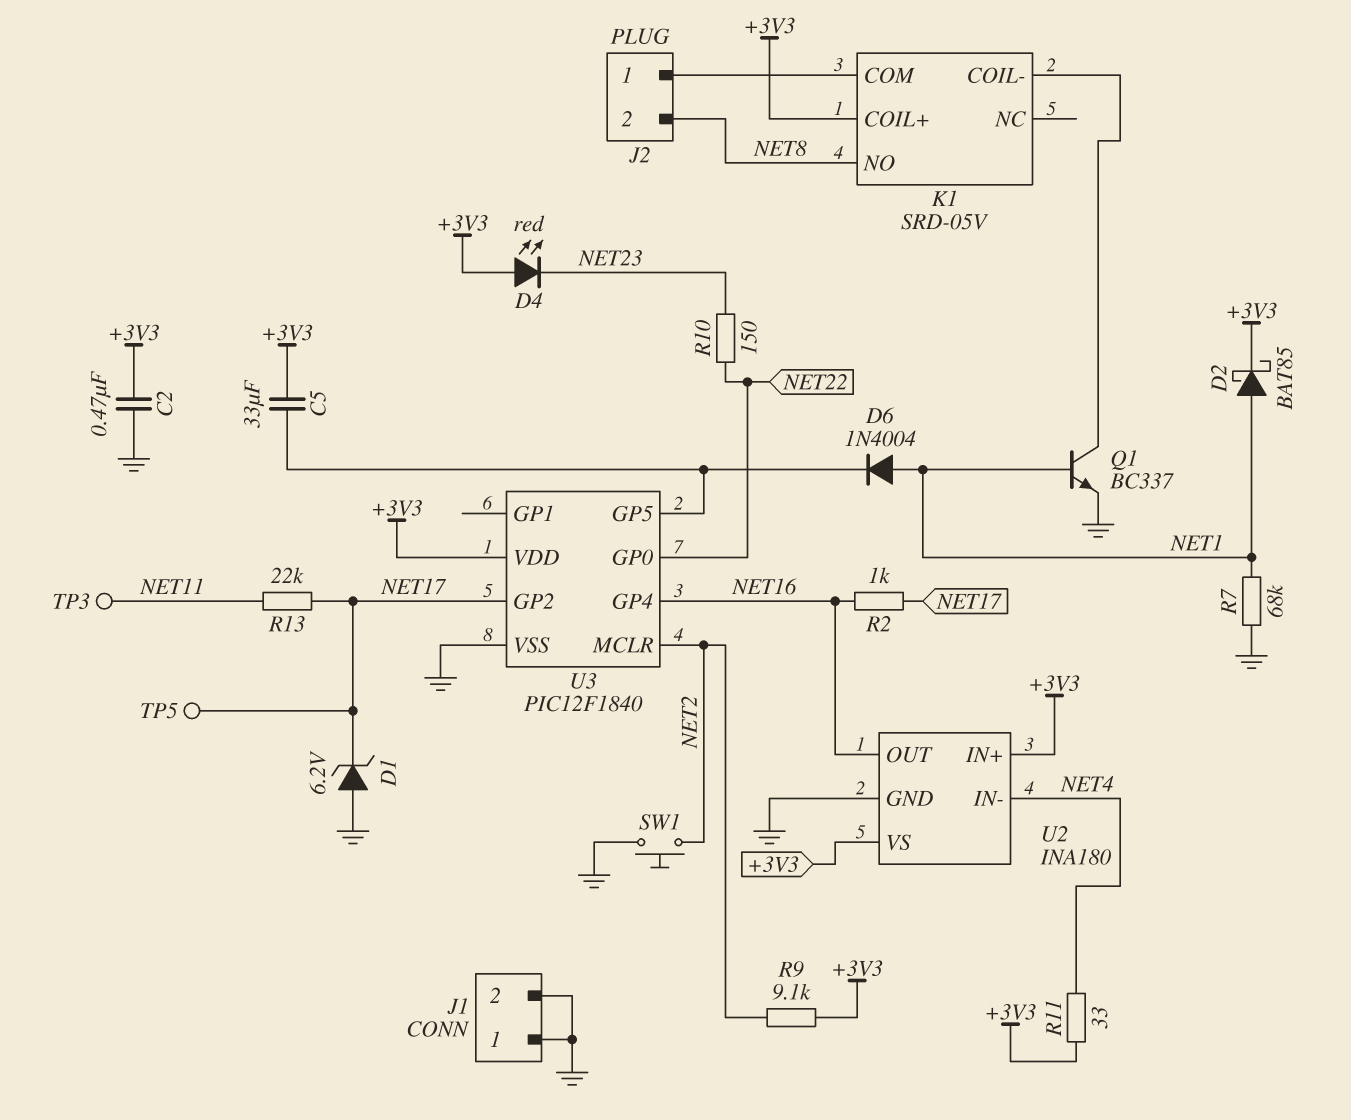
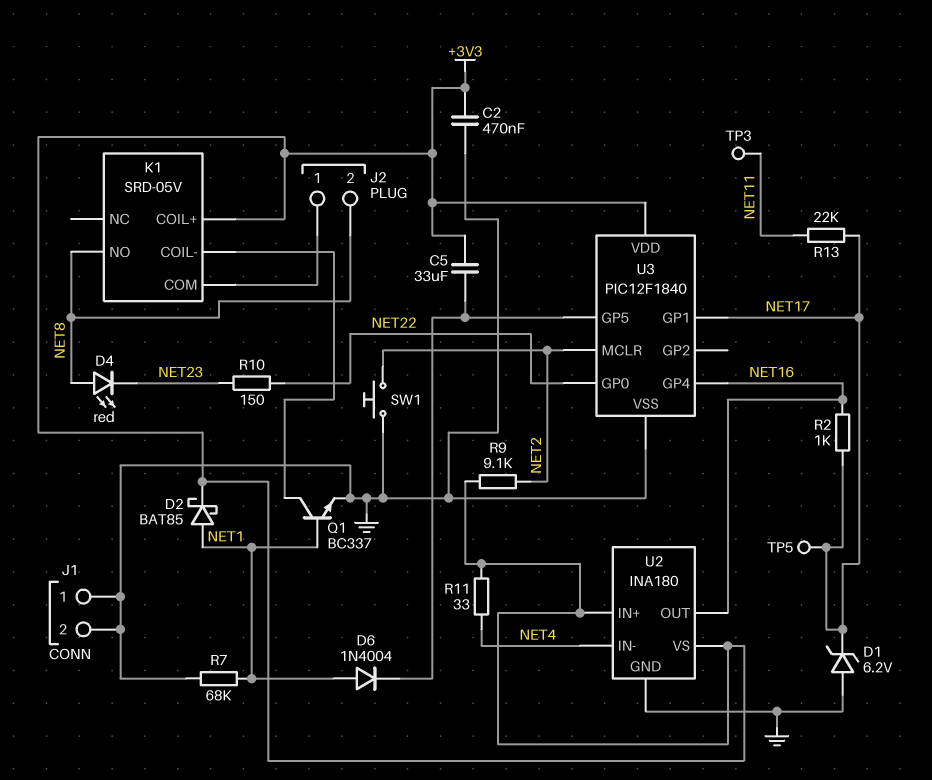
D4: LED red (A +3V3, K NET23) -> LED red (A NET8, K NET23)
U3 pin GP1: none -> NET17
U3 pin GP2: NET17 -> none

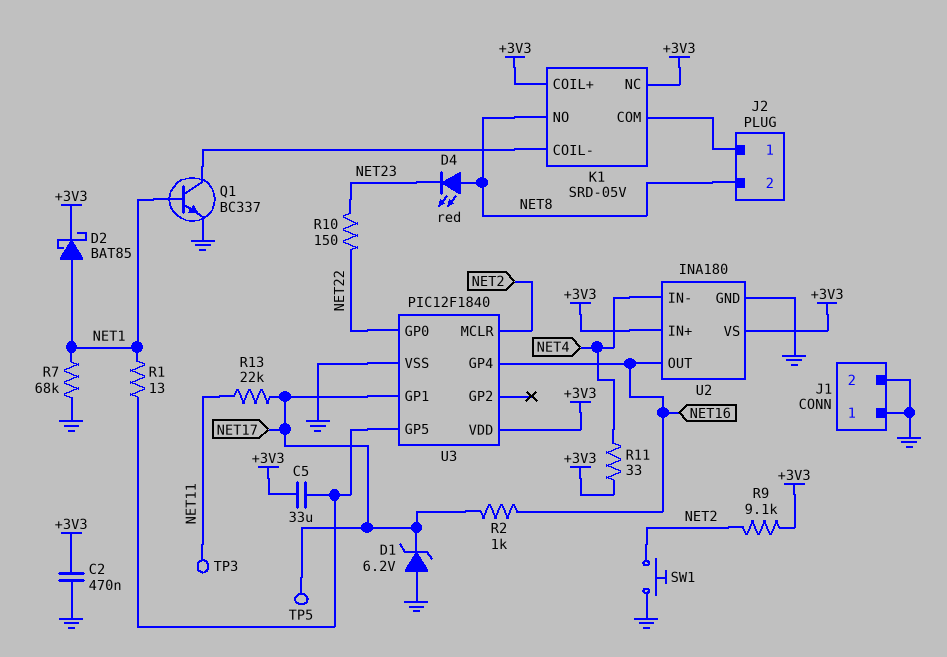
D6: diode 1N4004 (A NET1, K U3/GP5) -> none
K1 pin NC: none -> +3V3
R1: none -> 13 (NET1, U3/GP5)

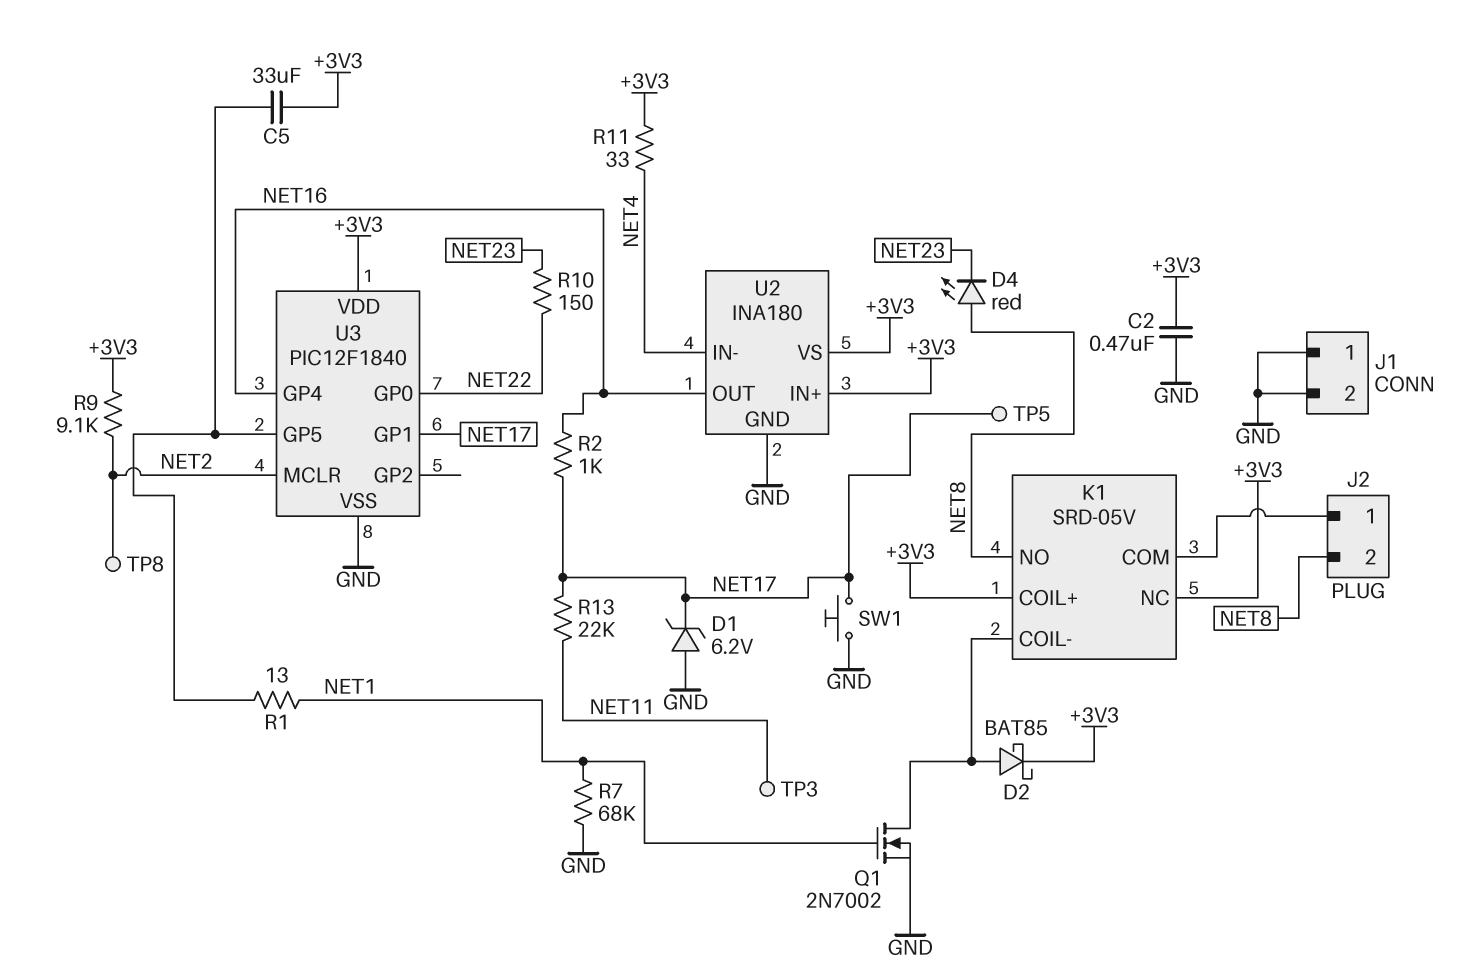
D2: schottky BAT85 (A NET1, K +3V3) -> schottky BAT85 (A K1/COIL-, K +3V3)
Q1: NPN BC337 (B NET1, C K1/COIL-, E GND) -> NMOS 2N7002 (G NET1, D K1/COIL-, S GND)
SW1: button (GND, NET2) -> button (GND, NET17)
TP8: none -> test point (NET2)

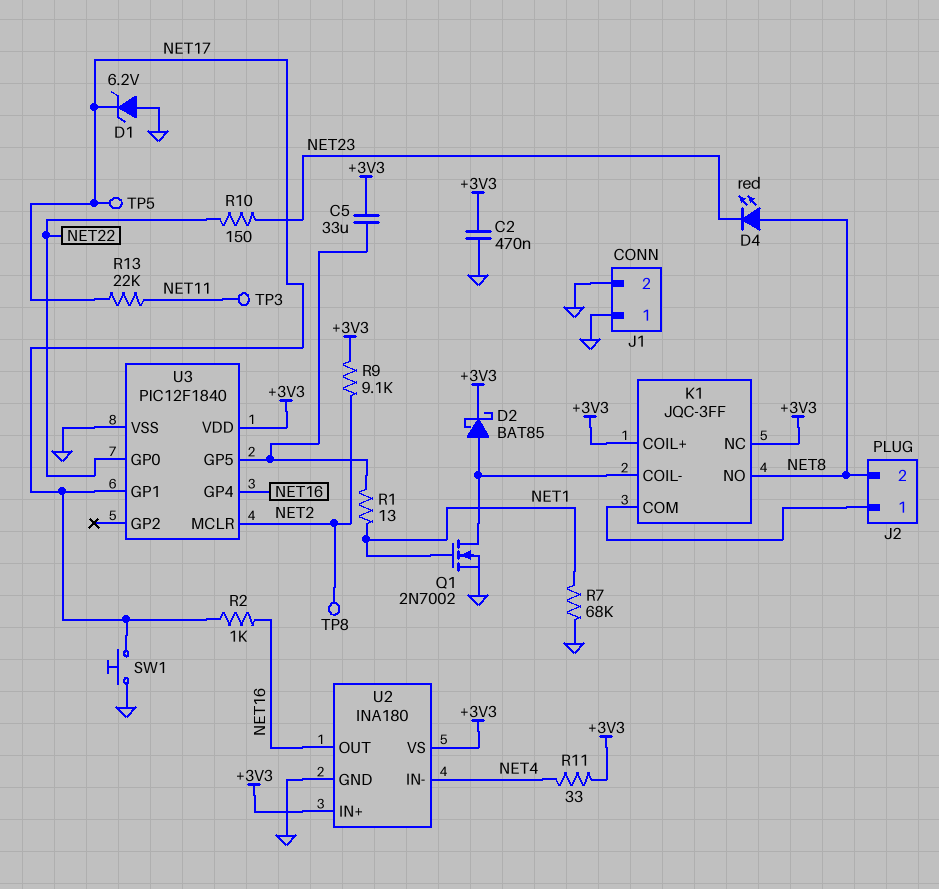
K1: SRD-05V -> JQC-3FF

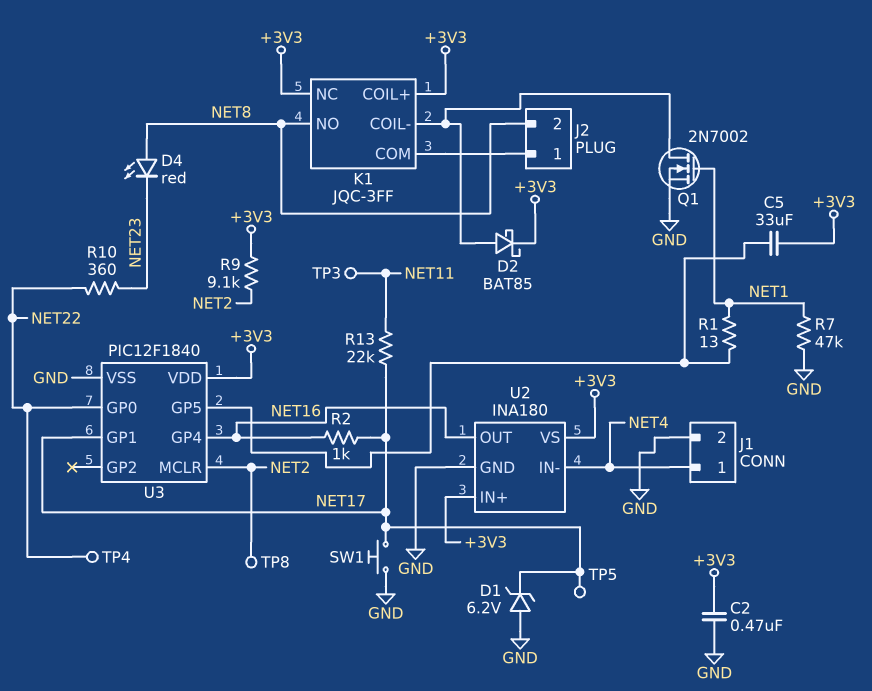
J1 pin 1: GND -> NET4
R7: 68k (GND, NET1) -> 47k (GND, NET1)
R10: 150 (NET22, NET23) -> 360 (NET22, NET23)
R11: 33 (+3V3, NET4) -> none
TP4: none -> test point (NET22)

